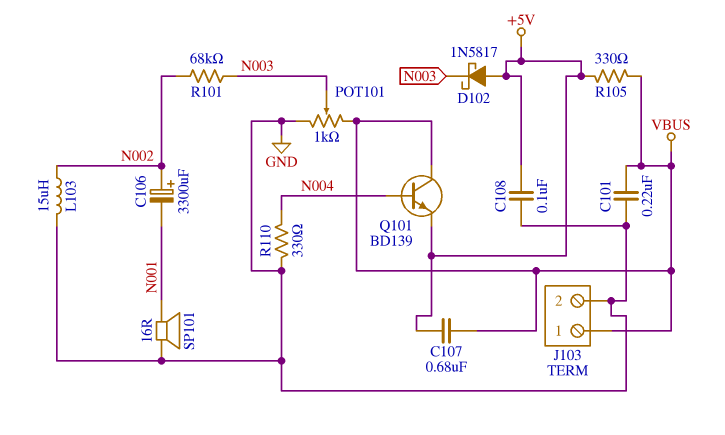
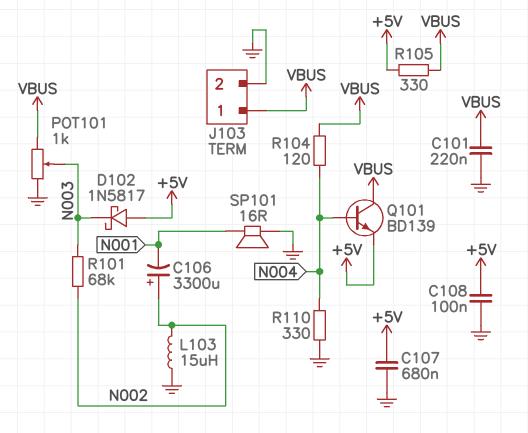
C107: 680nF (+5V, VBUS) -> 680nF (+5V, GND)
R104: none -> 120 (N004, VBUS)

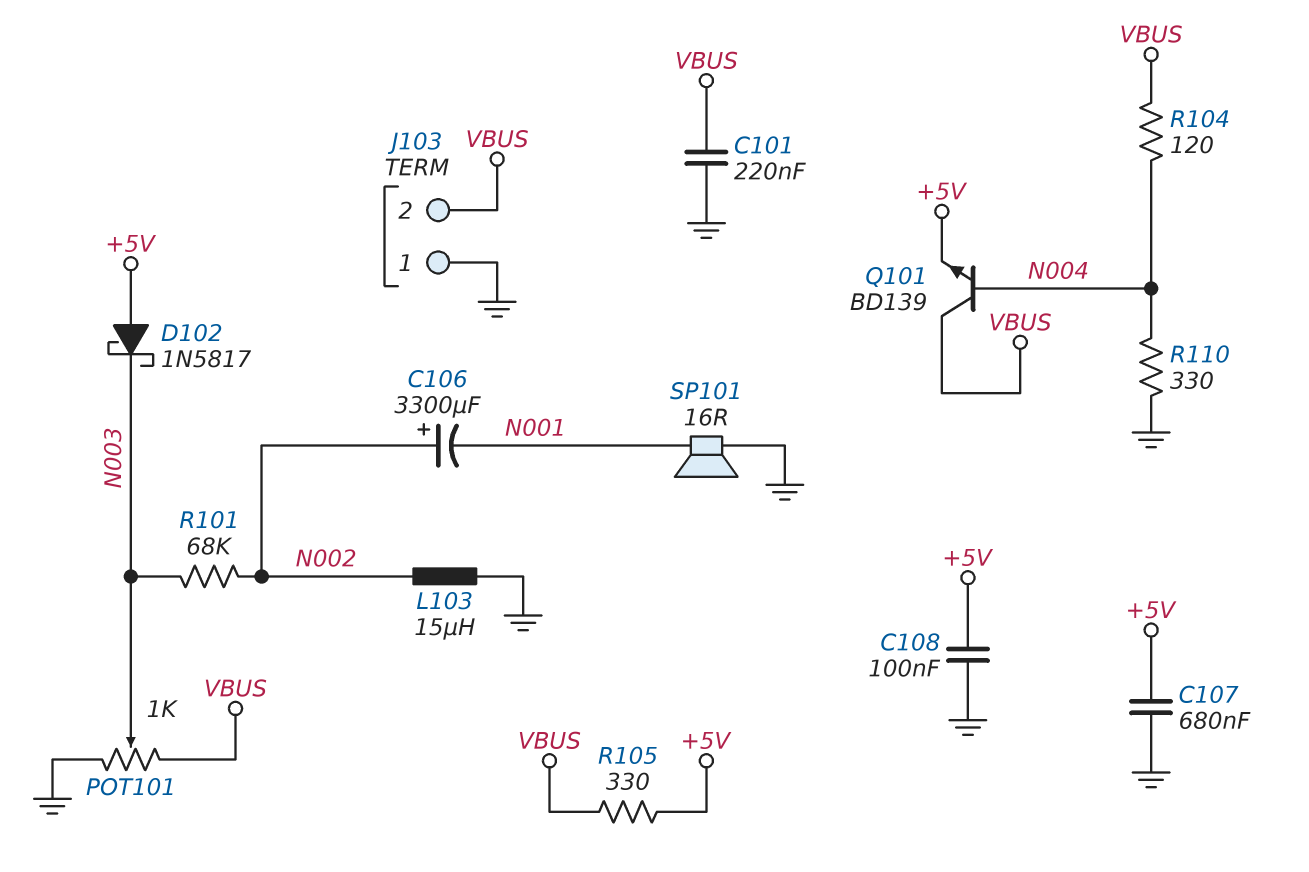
J103 pin 1: VBUS -> GND
J103 pin 2: GND -> VBUS

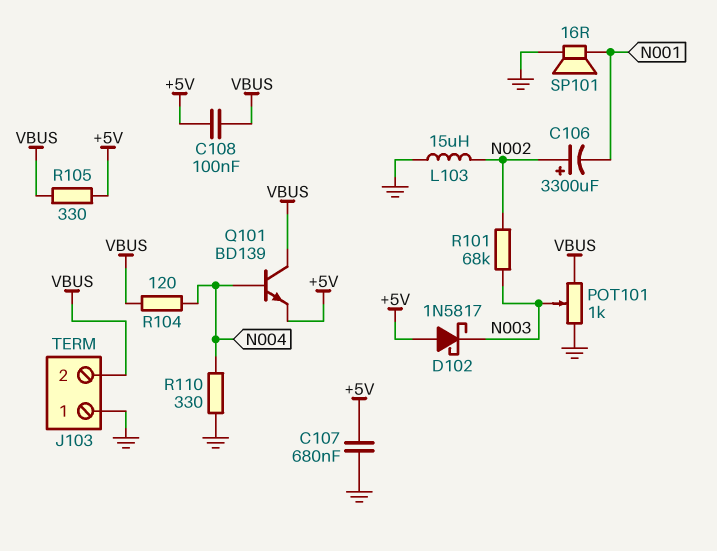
C101: 220nF (GND, VBUS) -> none
C108: 100nF (+5V, GND) -> 100nF (+5V, VBUS)

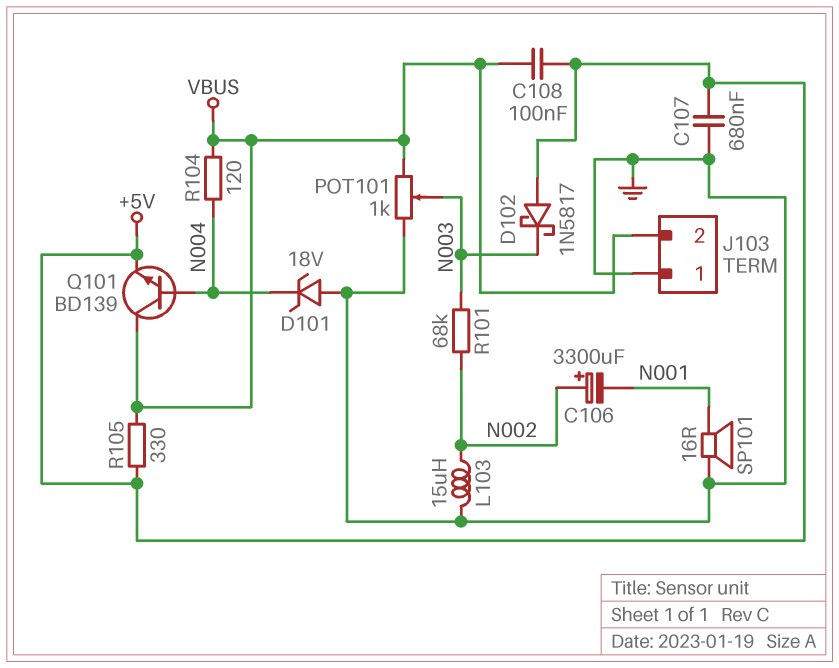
D101: none -> zener 18V (A GND, K N004)
R110: 330 (GND, N004) -> none

